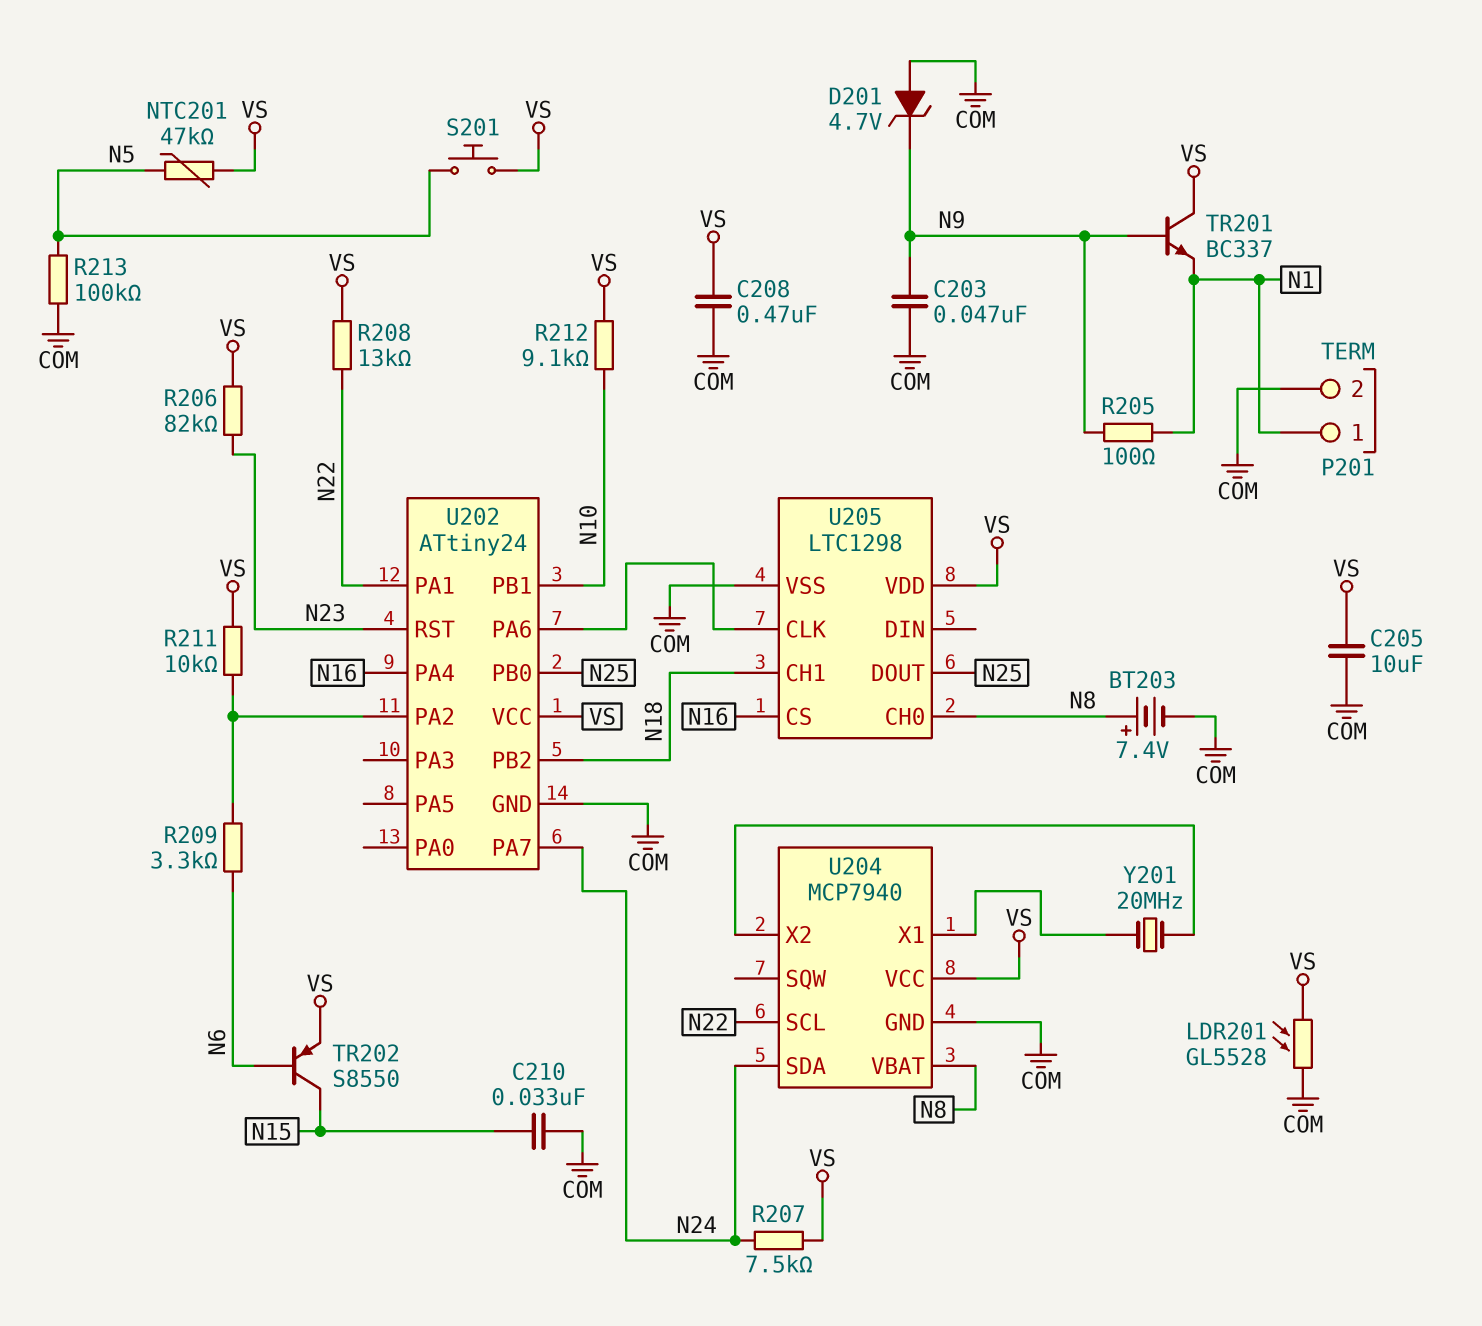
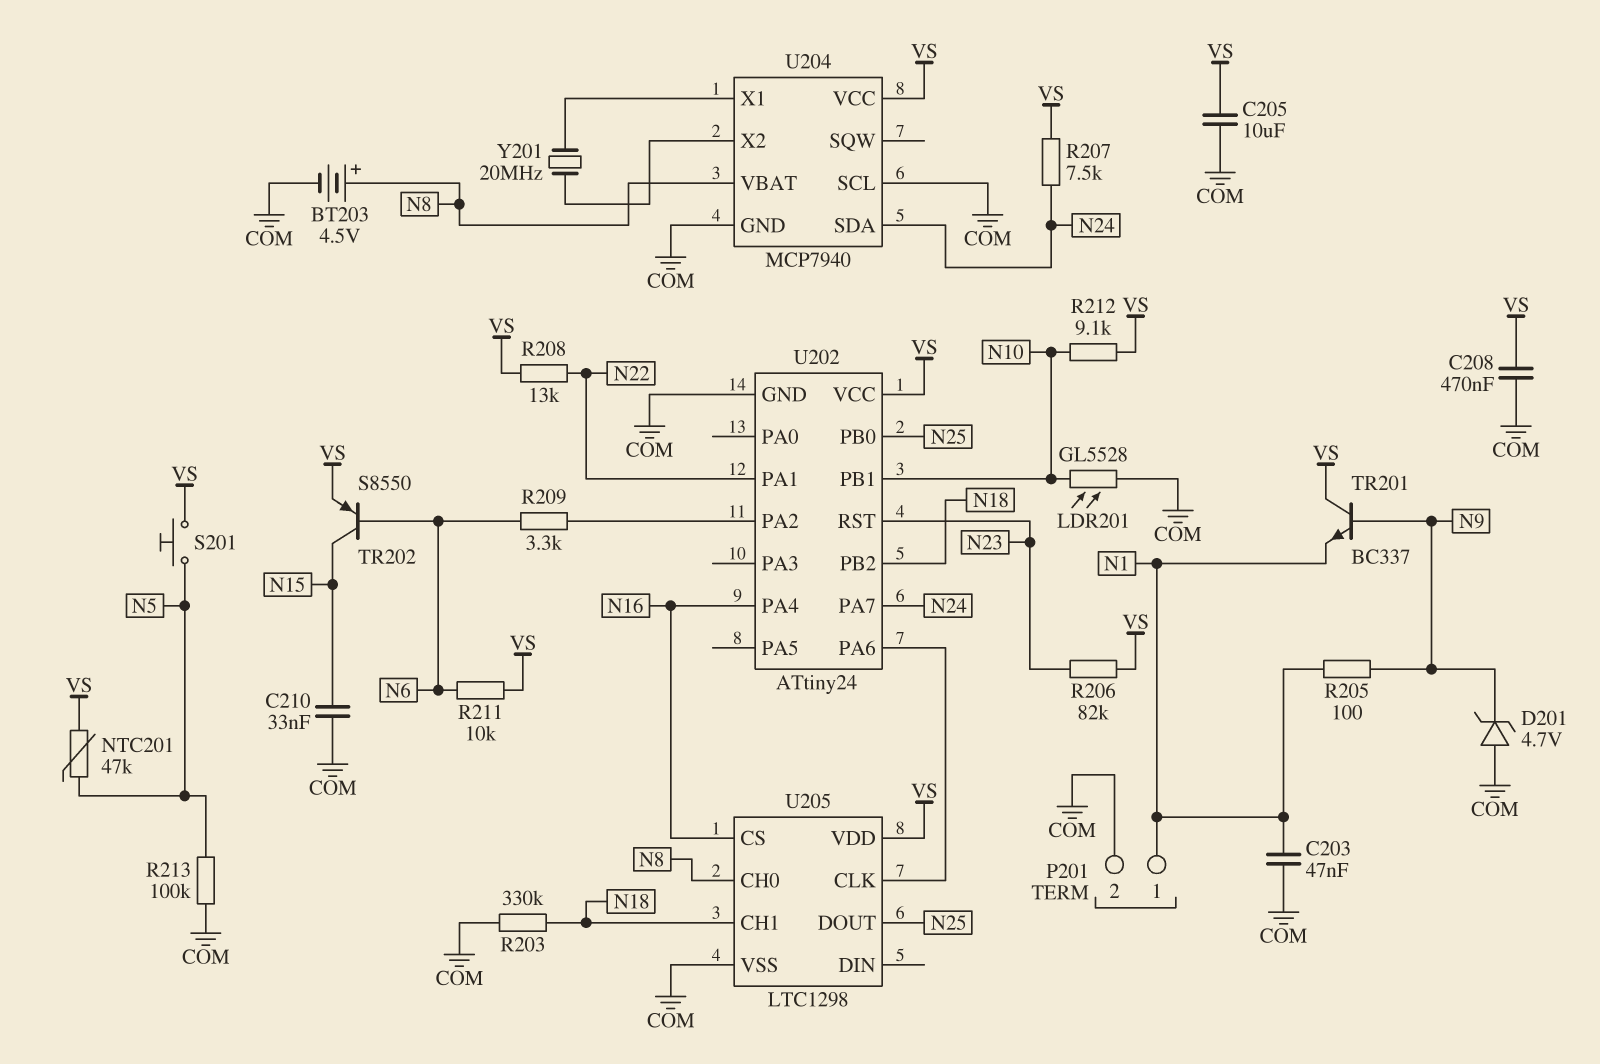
BT203: 7.4V (plus N8, minus COM) -> 4.5V (plus N8, minus COM)
C203: 47nF (COM, N9) -> 47nF (COM, N1)
LDR201: GL5528 (COM, VS) -> GL5528 (COM, N10)
R203: none -> 330k (COM, N18)
R211: 10k (U202/PA2, VS) -> 10k (N6, VS)
U204 pin SCL: N22 -> COM

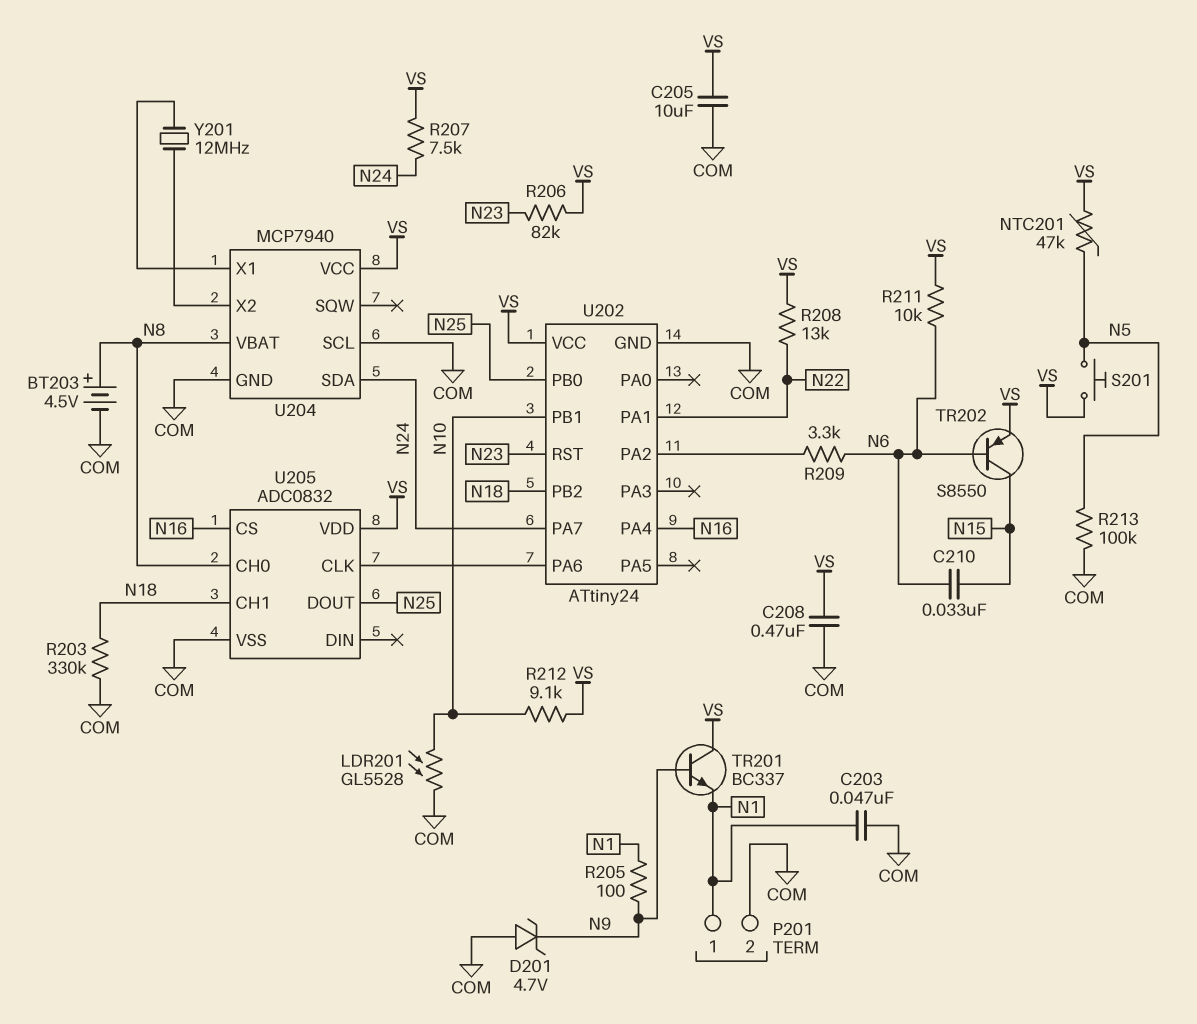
C210: 33nF (COM, N15) -> 33nF (N6, N15)
U205: LTC1298 -> ADC0832
Y201: 20MHz (U204/X1, U204/X2) -> 12MHz (U204/X1, U204/X2)

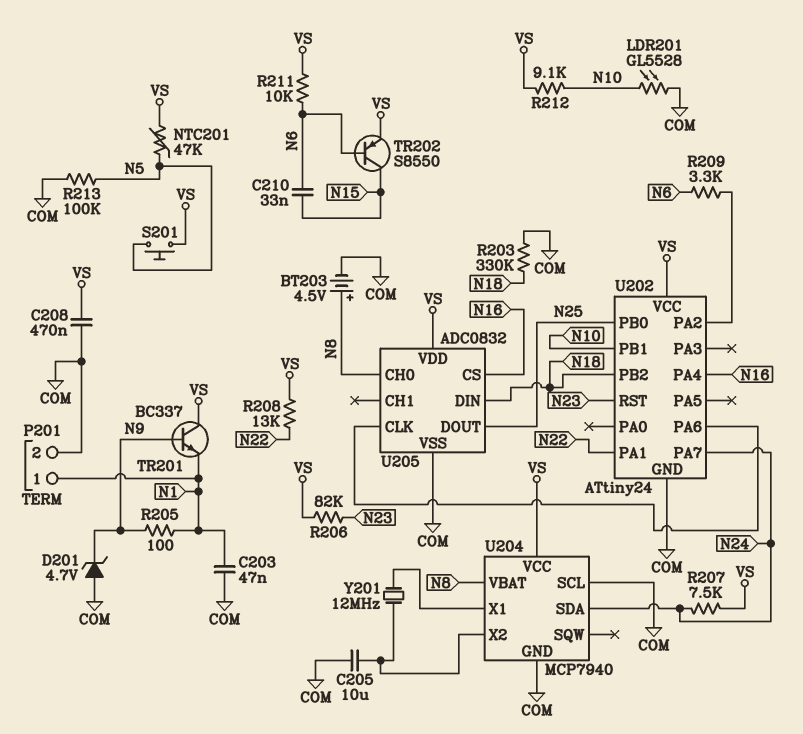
C205: 10uF (COM, VS) -> 10uF (COM, U204/X2)
U205 pin CH1: N18 -> none
U205 pin DIN: none -> N18

